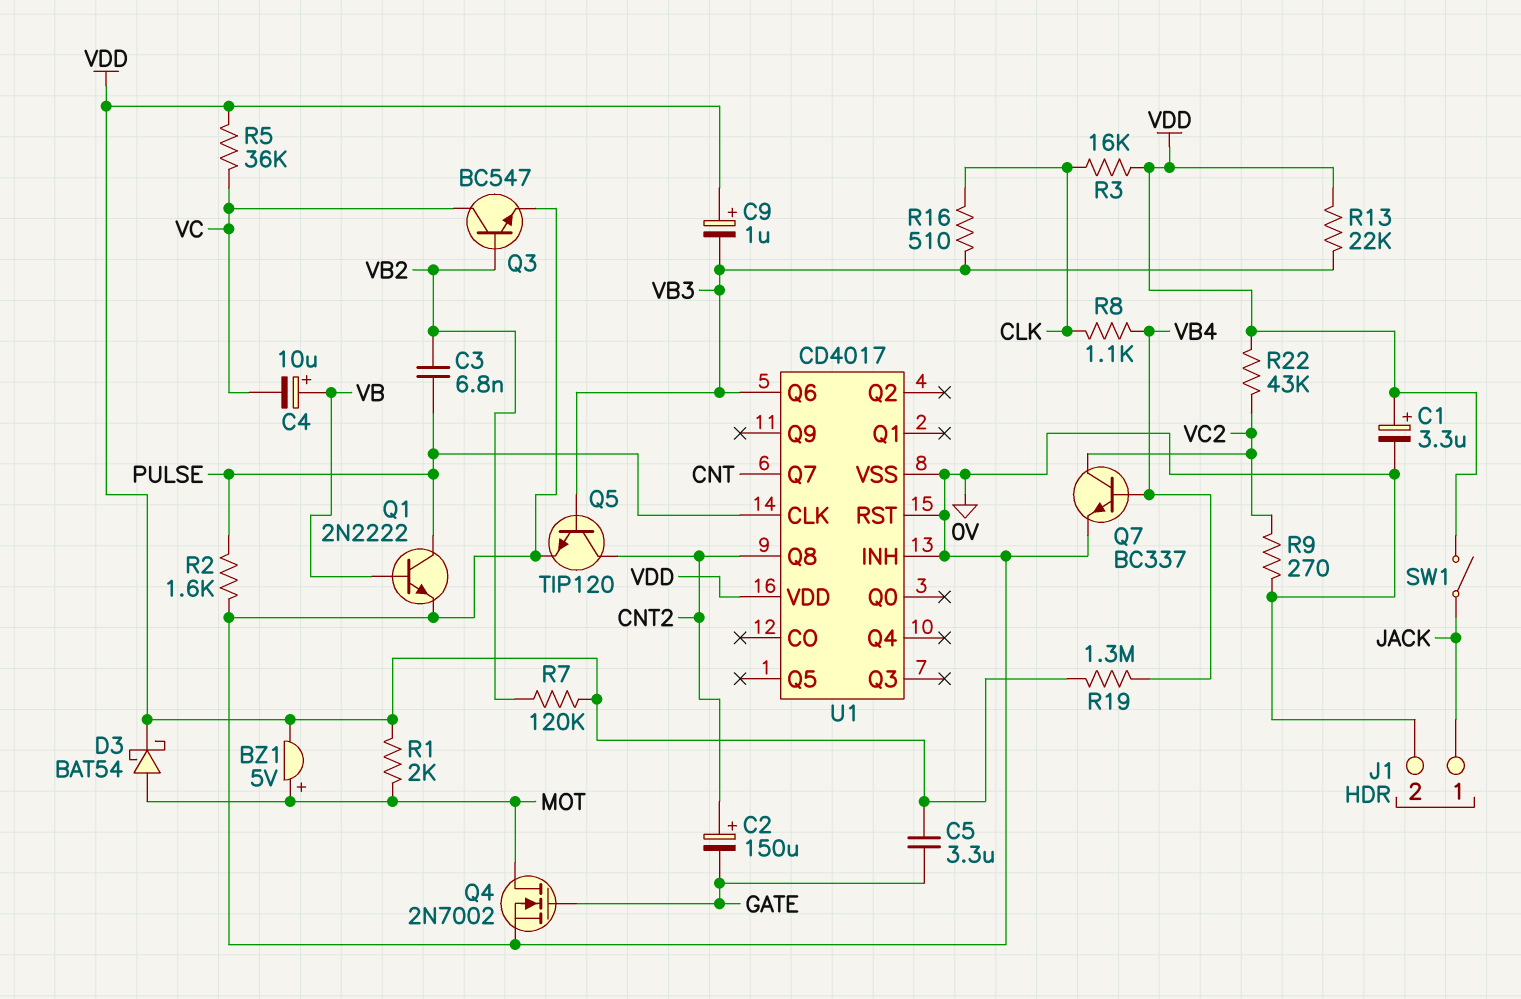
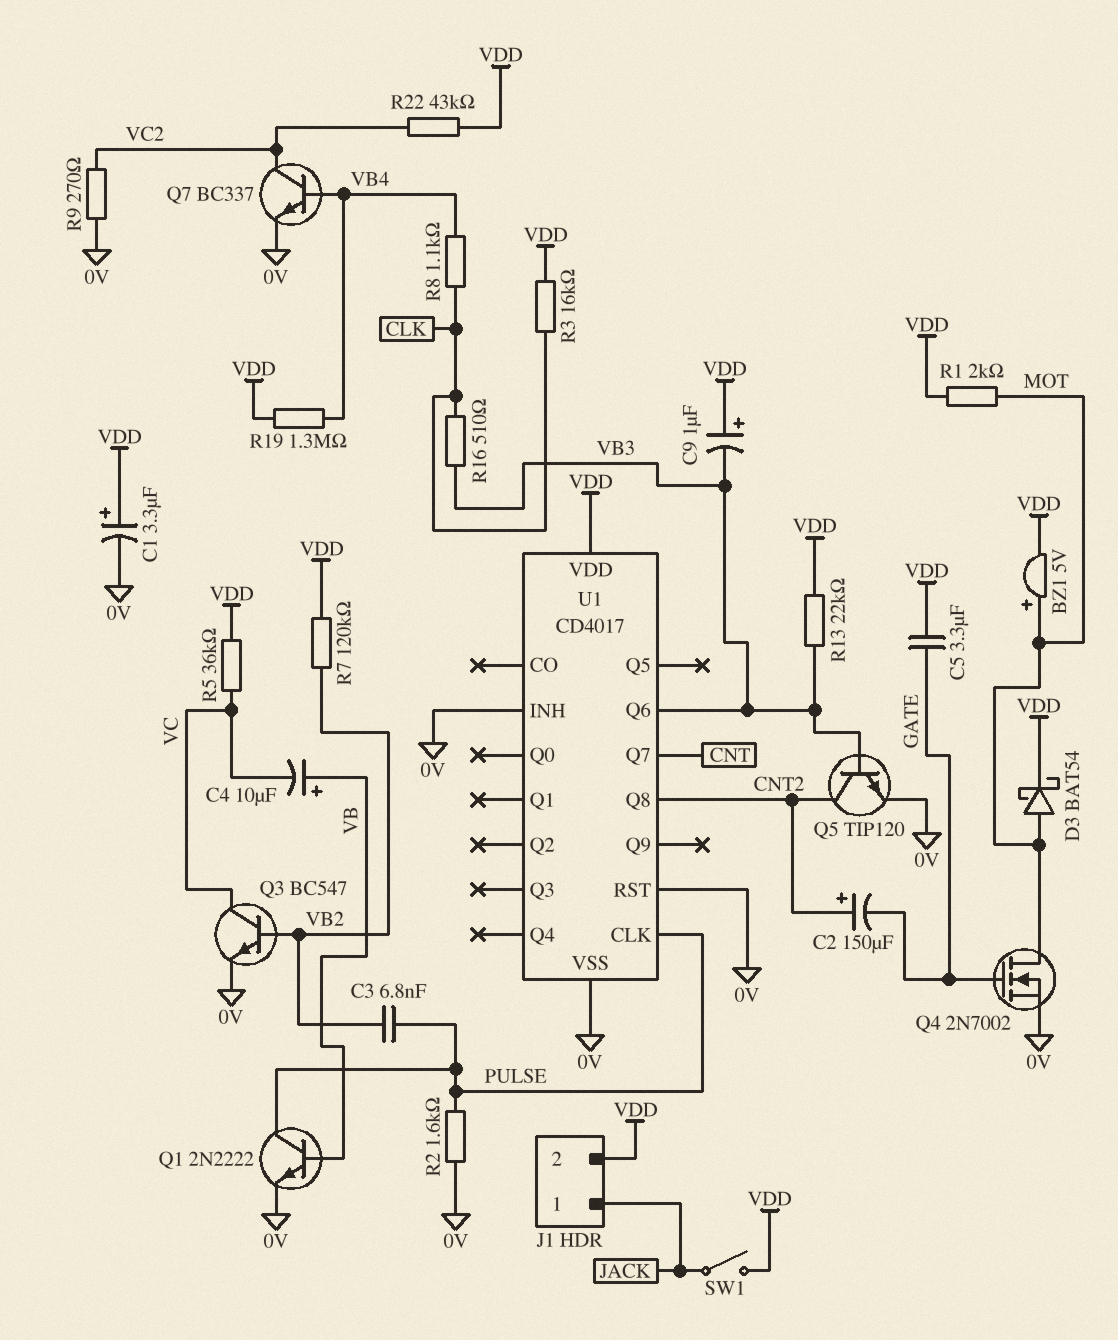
J1 pin 2: 0V -> VDD

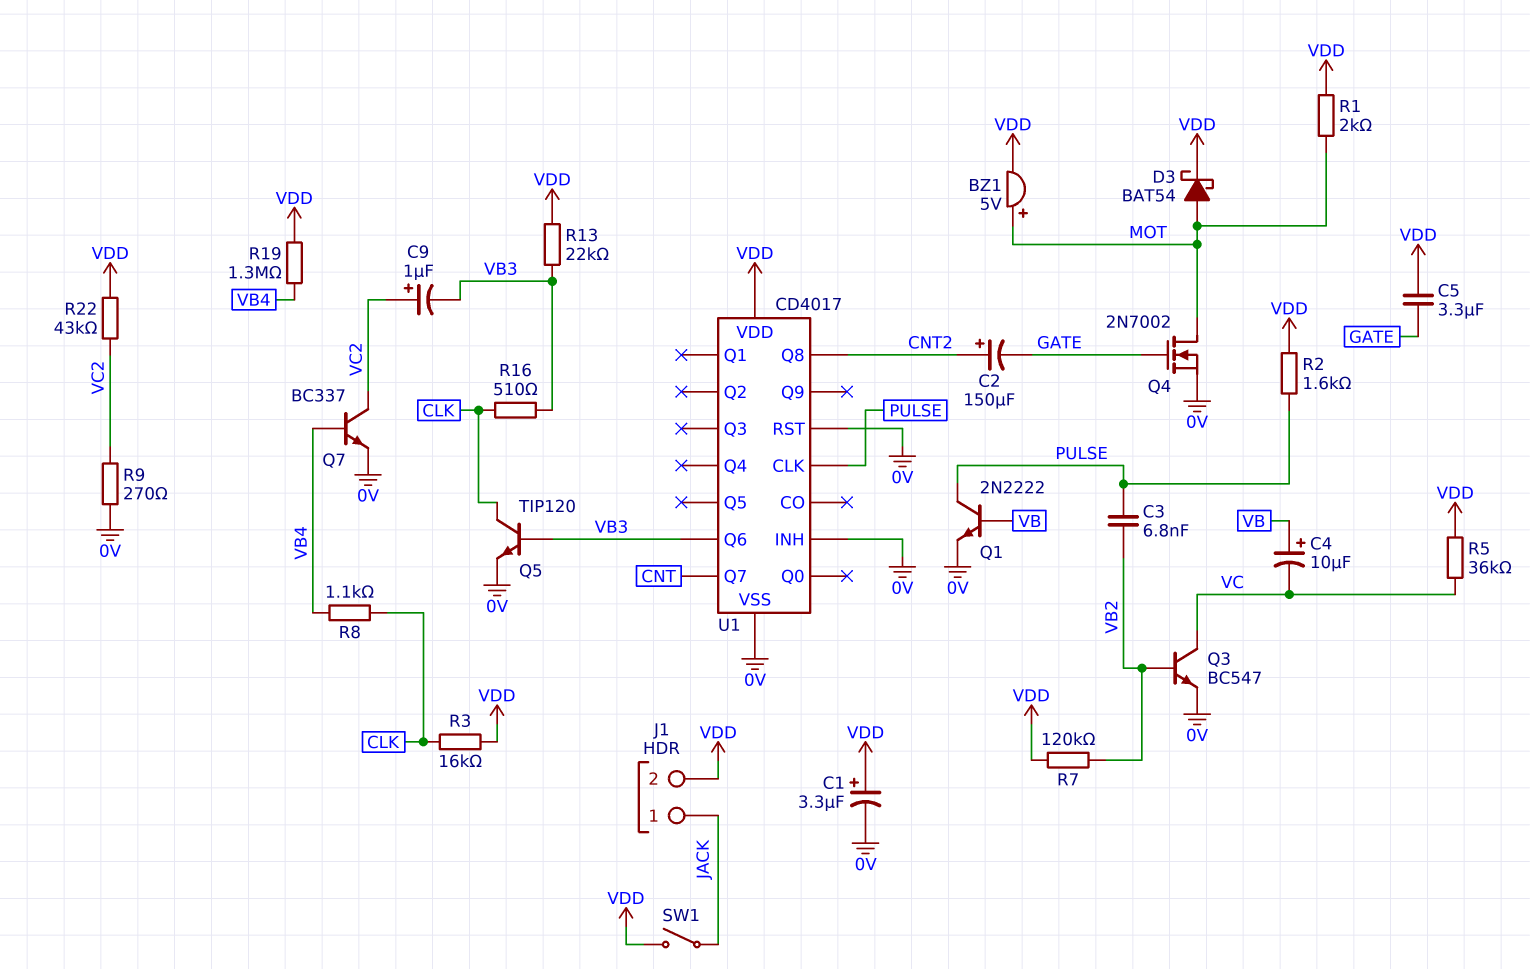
C9: 1uF (plus VDD, minus VB3) -> 1uF (plus VC2, minus VB3)
Q5: NPN TIP120 (B VB3, C CNT2, E 0V) -> NPN TIP120 (B VB3, C CLK, E 0V)
R2: 1.6k (0V, PULSE) -> 1.6k (PULSE, VDD)

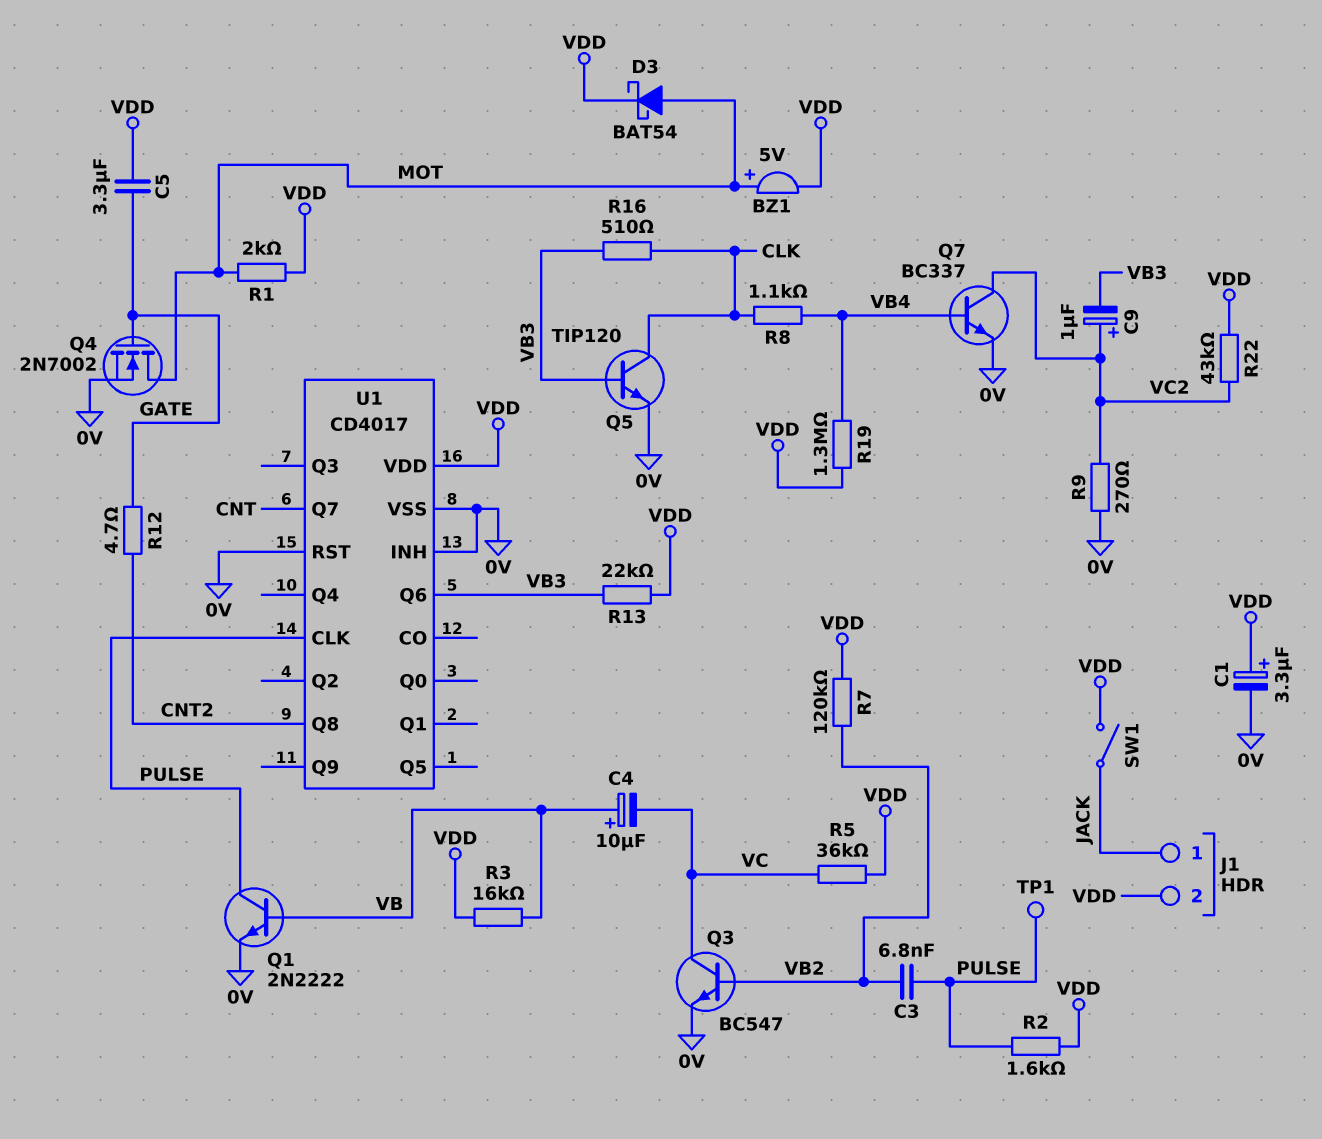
C2: 150uF (plus CNT2, minus GATE) -> none
R3: 16k (CLK, VDD) -> 16k (VB, VDD)
R12: none -> 4.7 (CNT2, GATE)
TP1: none -> test point (PULSE)

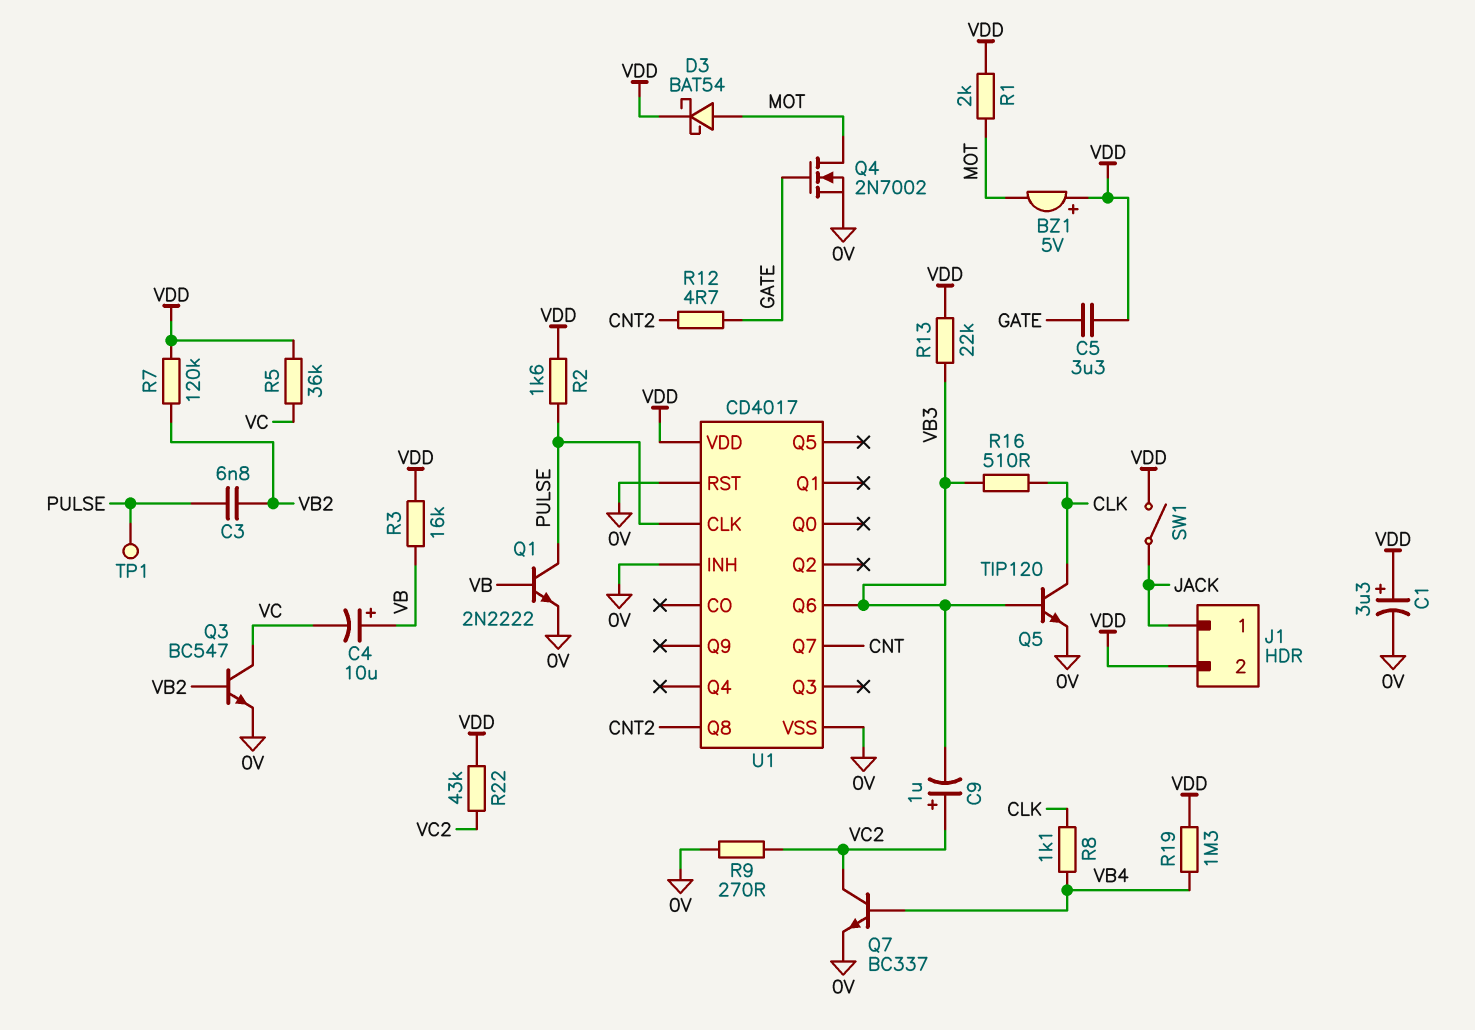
BZ1: buzzer 5V (plus MOT, minus VDD) -> buzzer 5V (plus VDD, minus MOT)

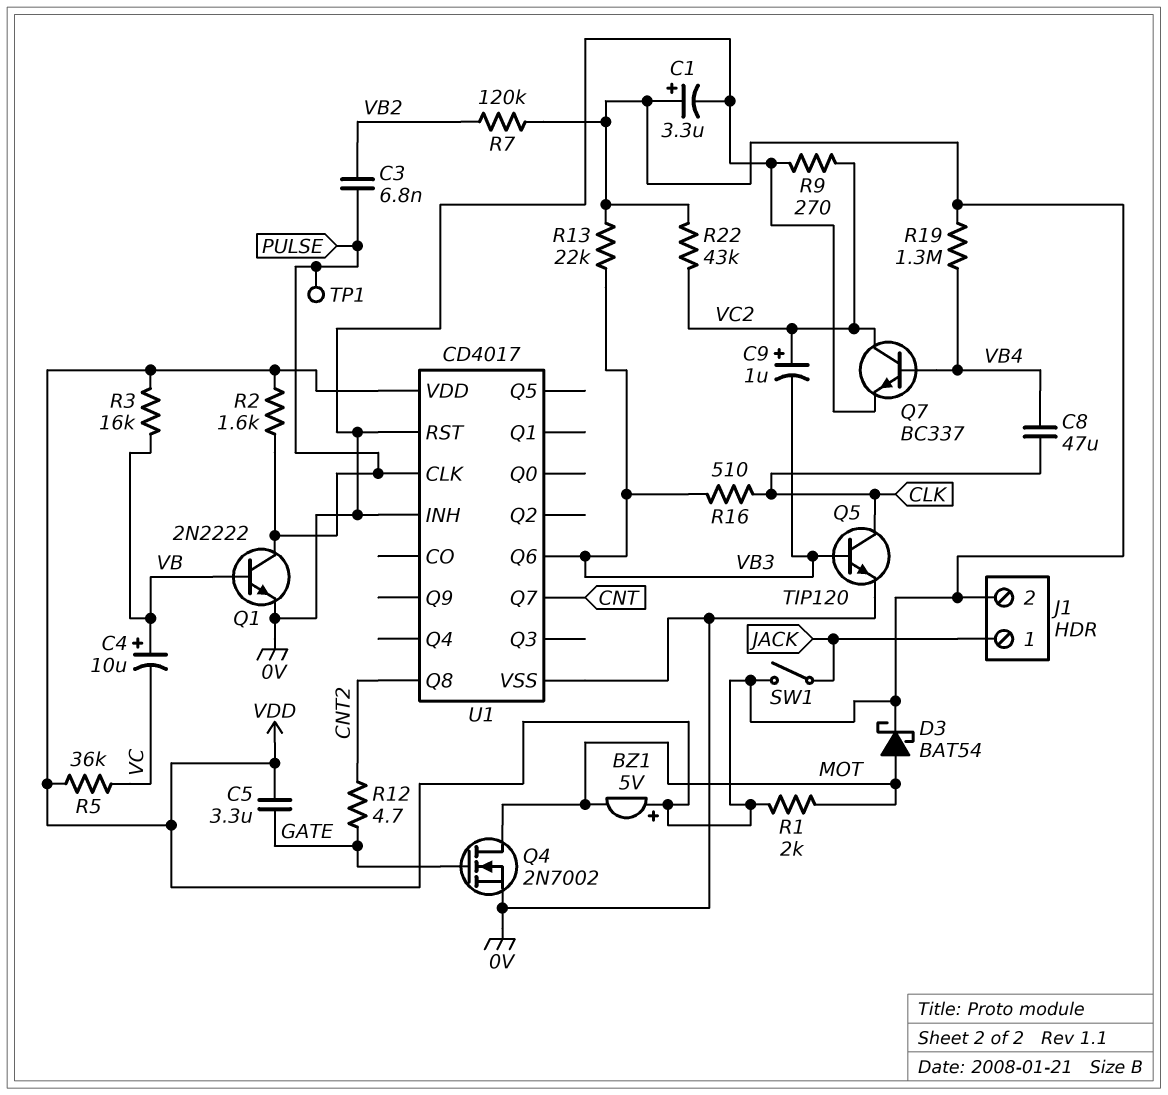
C8: none -> 47uF (CLK, VB4)
Q3: NPN BC547 (B VB2, C VC, E 0V) -> none
R8: 1.1k (CLK, VB4) -> none

